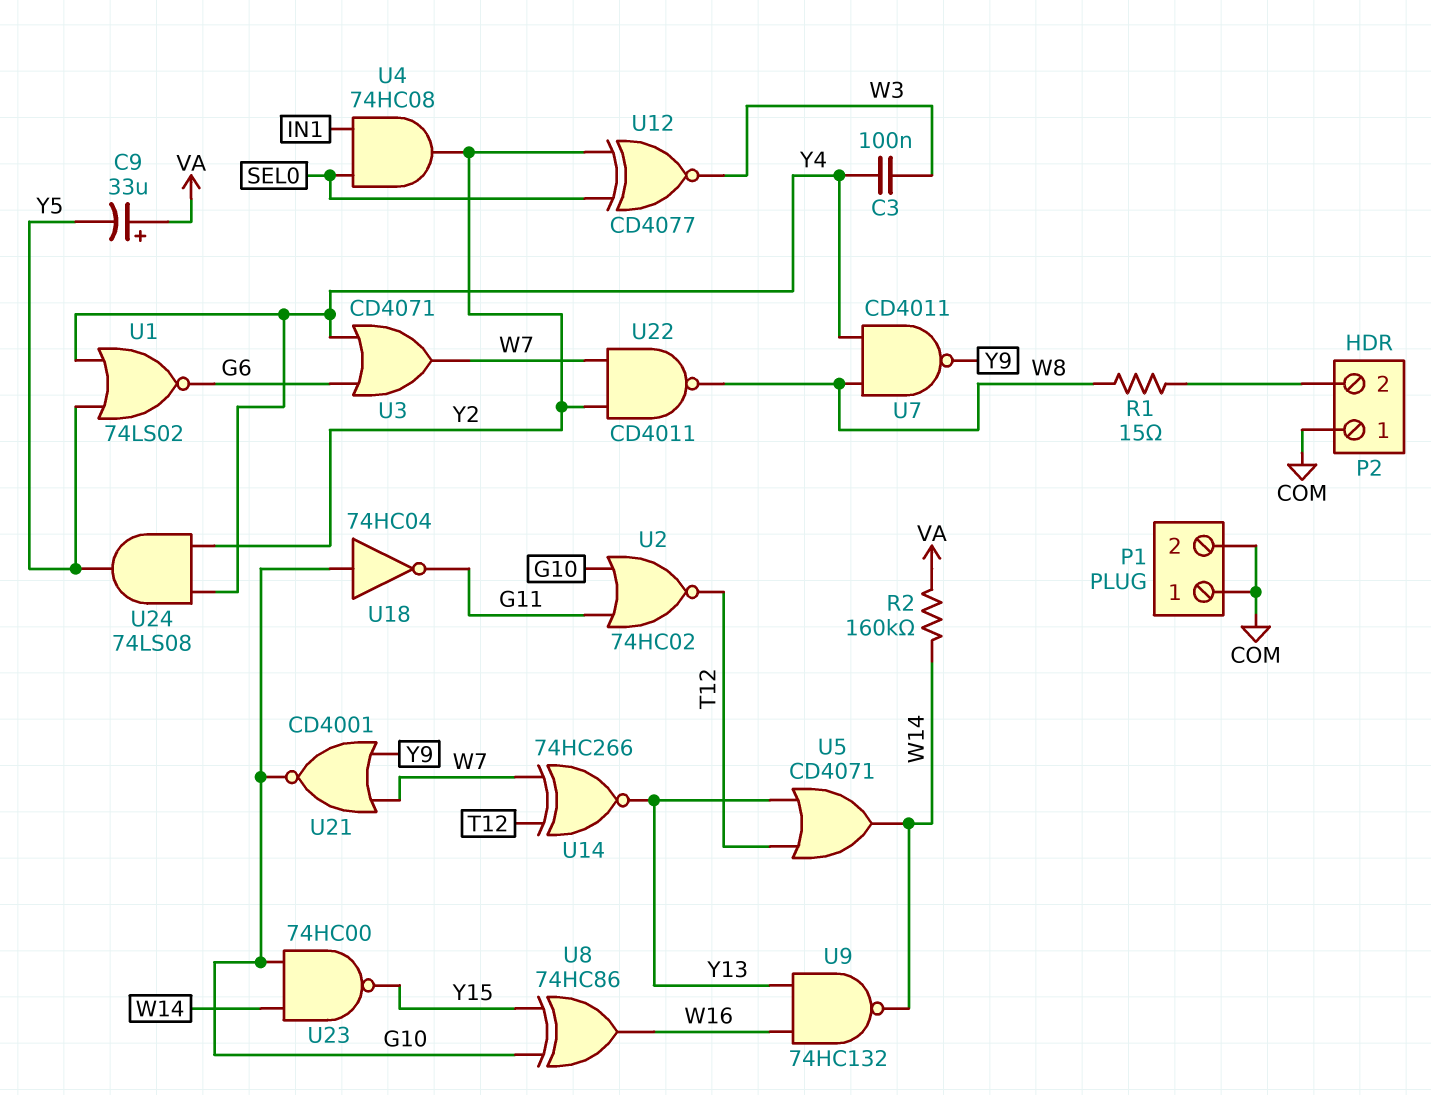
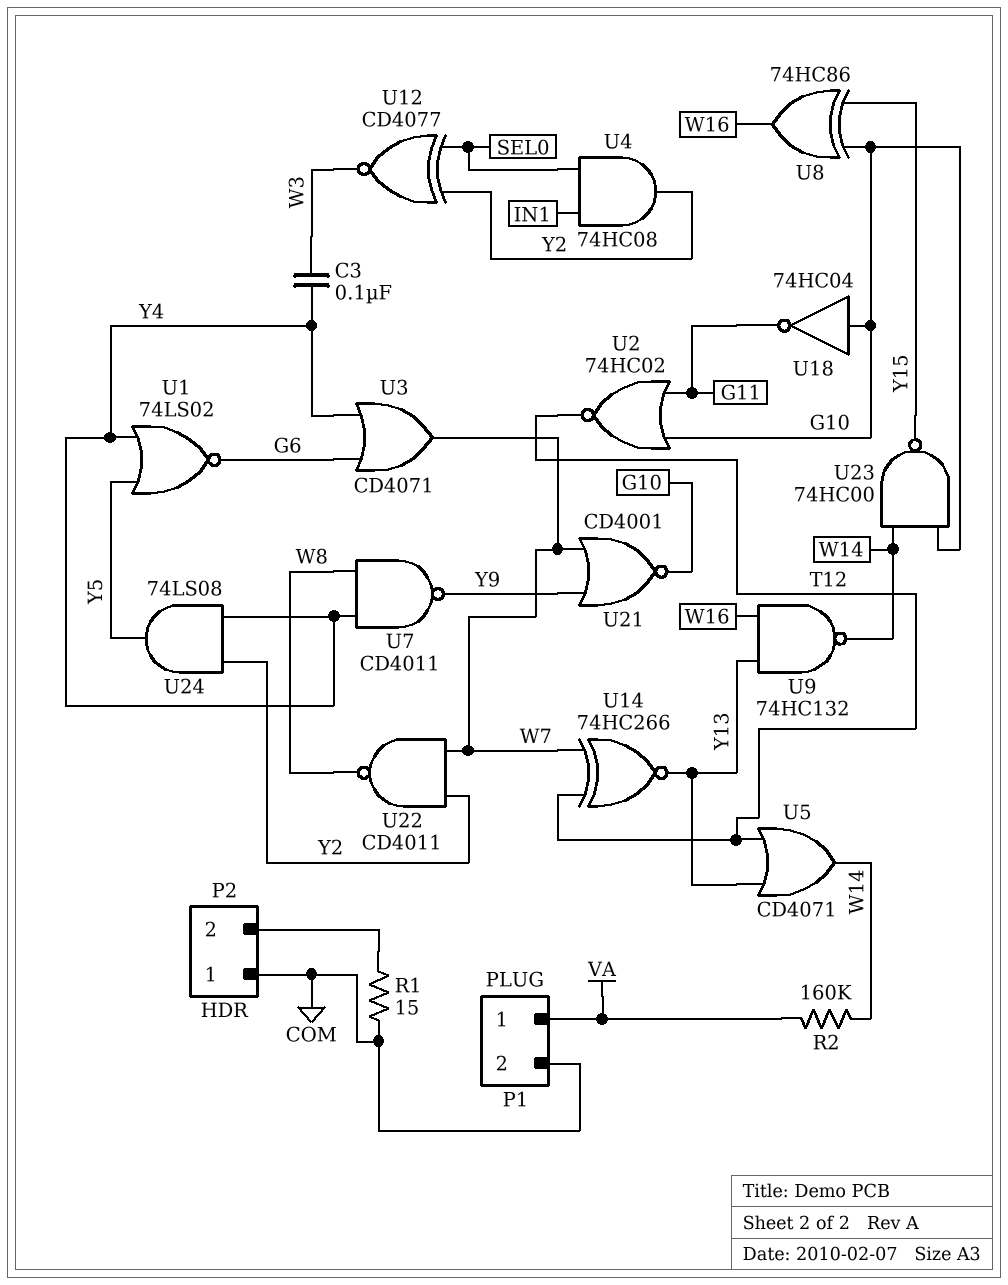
C9: 33uF (plus VA, minus Y5) -> none
P1 pin 1: COM -> VA
R1: 15 (P2/2, W8) -> 15 (COM, P2/2)

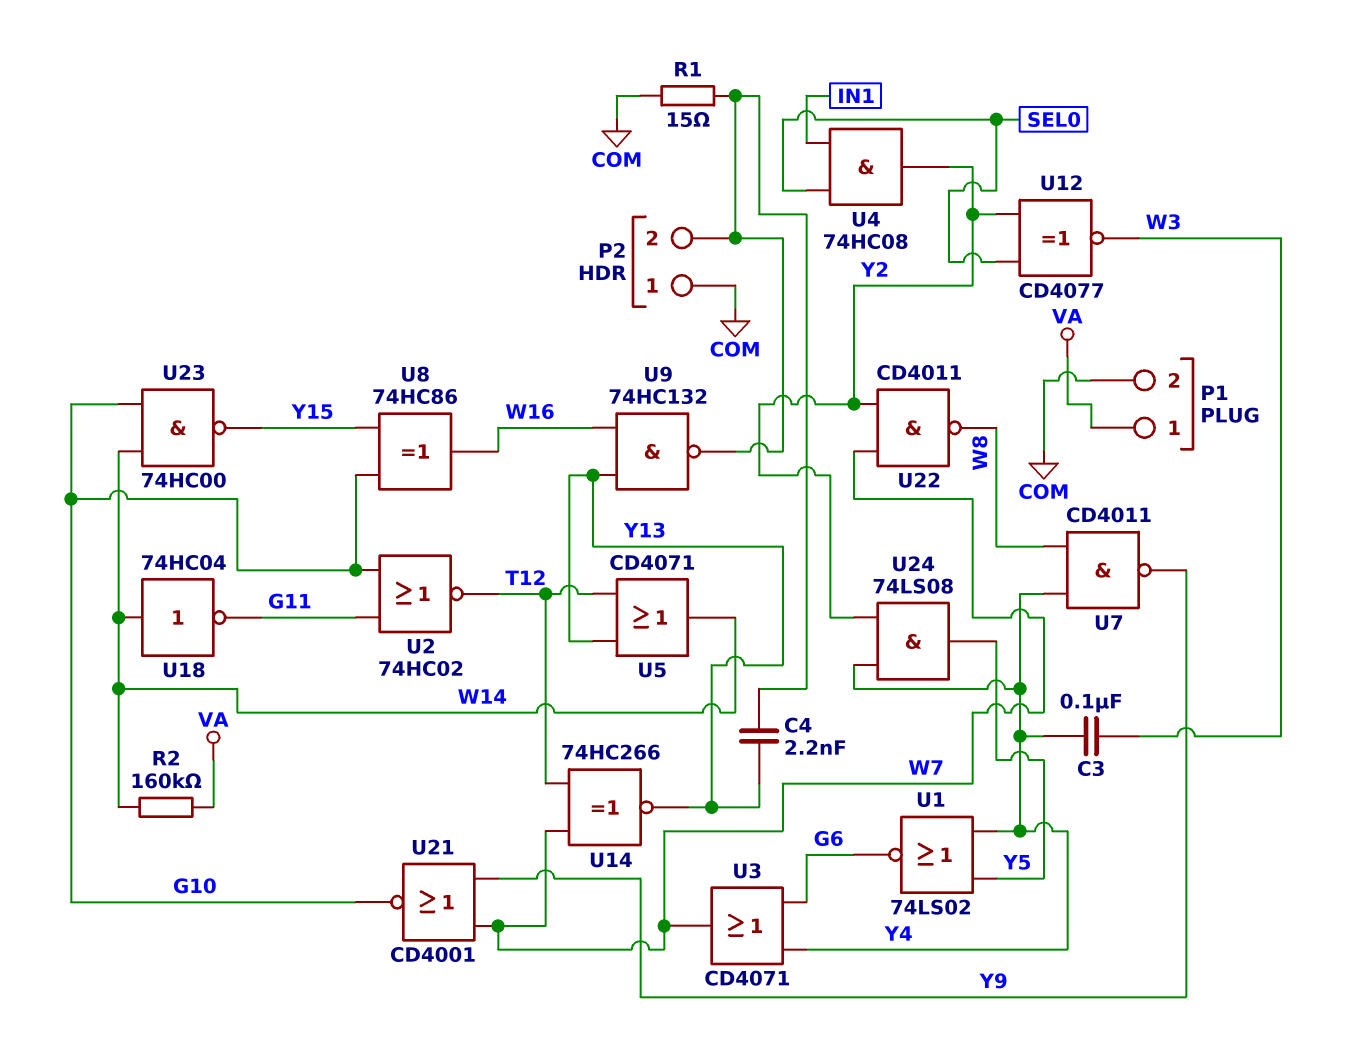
C4: none -> 2.2nF (P2/2, Y13)
U9: NAND 74HC132 (in W16, in Y13, out W14) -> NAND 74HC132 (in W16, in Y13, out P2/2)
U18: NOT 74HC04 (in G10, out G11) -> NOT 74HC04 (in W14, out G11)

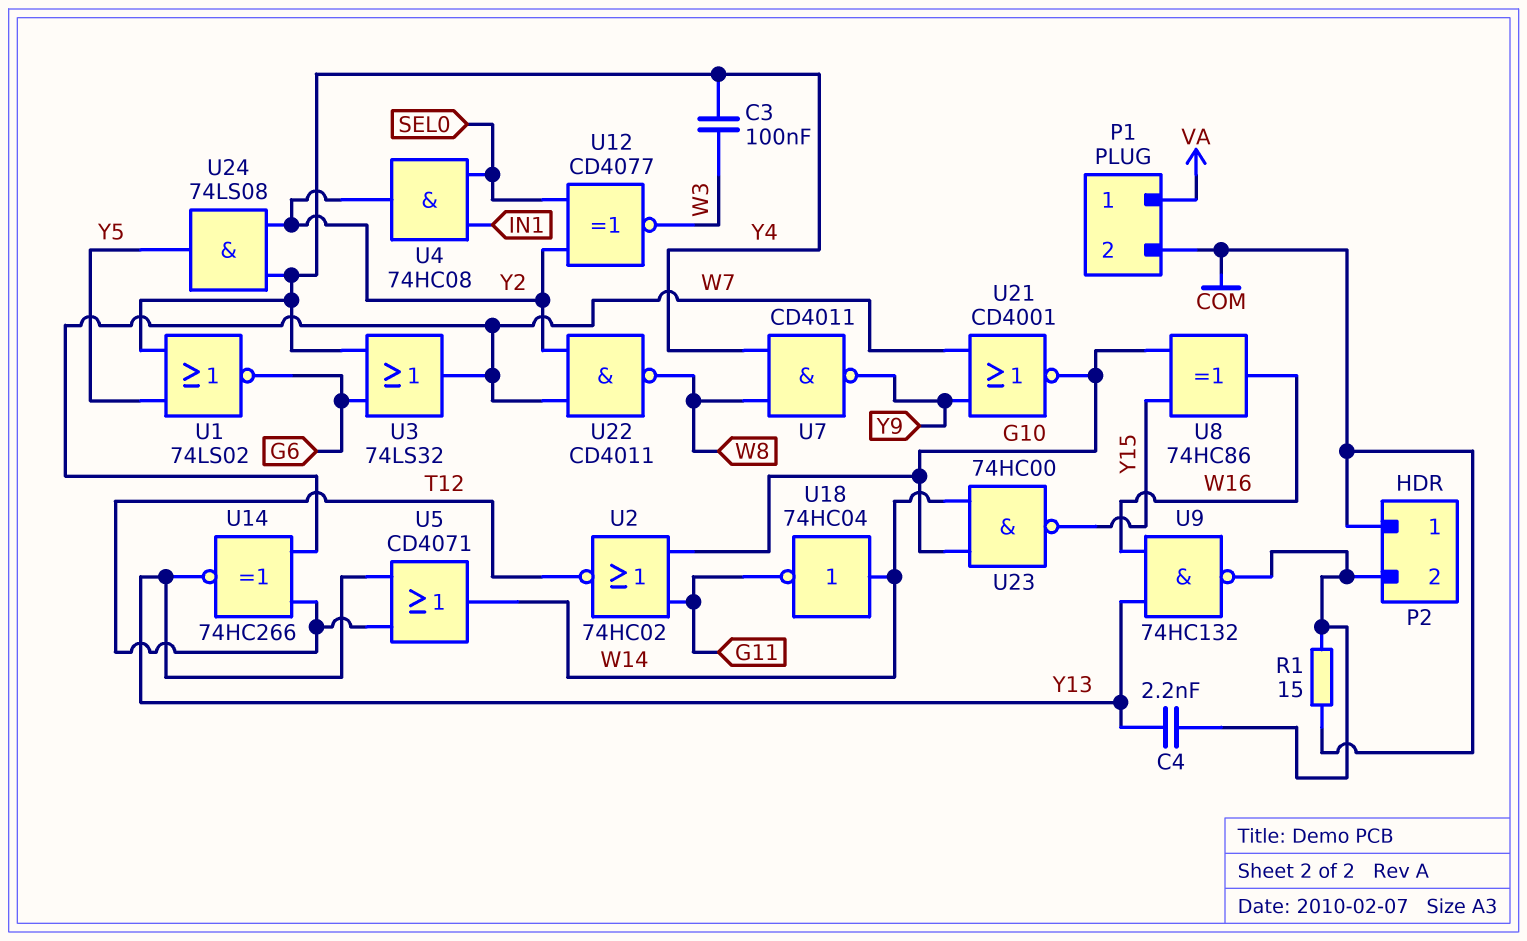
R2: 160k (VA, W14) -> none
U3: OR CD4071 (in G6, in Y4, out W7) -> OR 74LS32 (in G6, in Y4, out W7)

